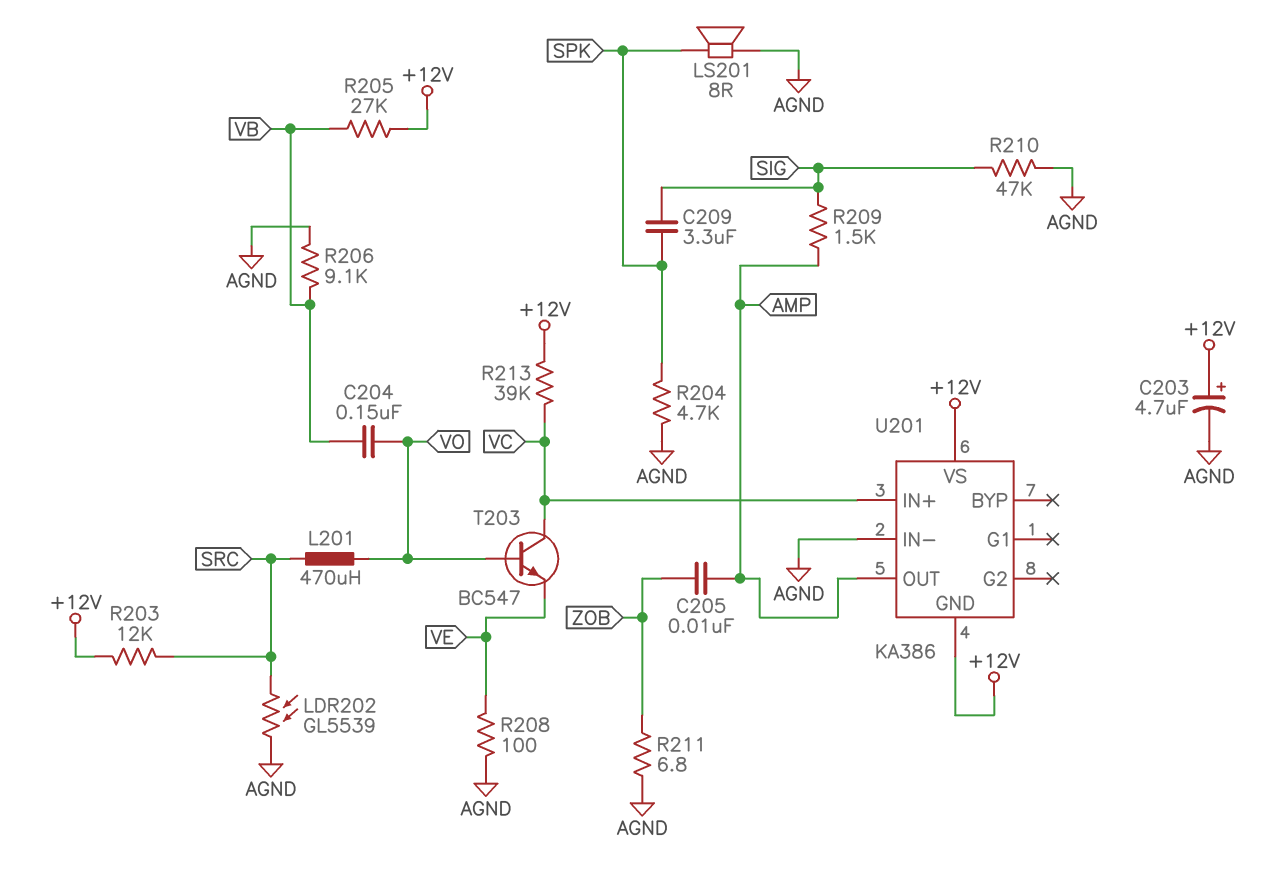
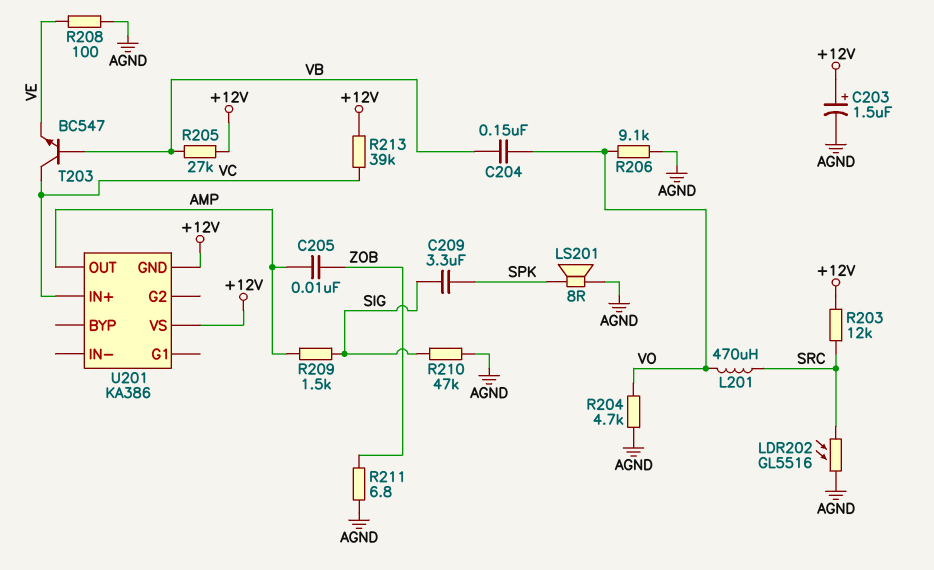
C203: 4.7uF (plus +12V, minus AGND) -> 1.5uF (plus +12V, minus AGND)
LDR202: GL5539 (AGND, SRC) -> GL5516 (AGND, SRC)
R204: 4.7k (AGND, SPK) -> 4.7k (AGND, VO)
R206: 9.1k (AGND, VB) -> 9.1k (AGND, VO)
T203: NPN BC547 (B VO, C VC, E VE) -> NPN BC547 (B VB, C VC, E VE)
U201 pin IN-: AGND -> none

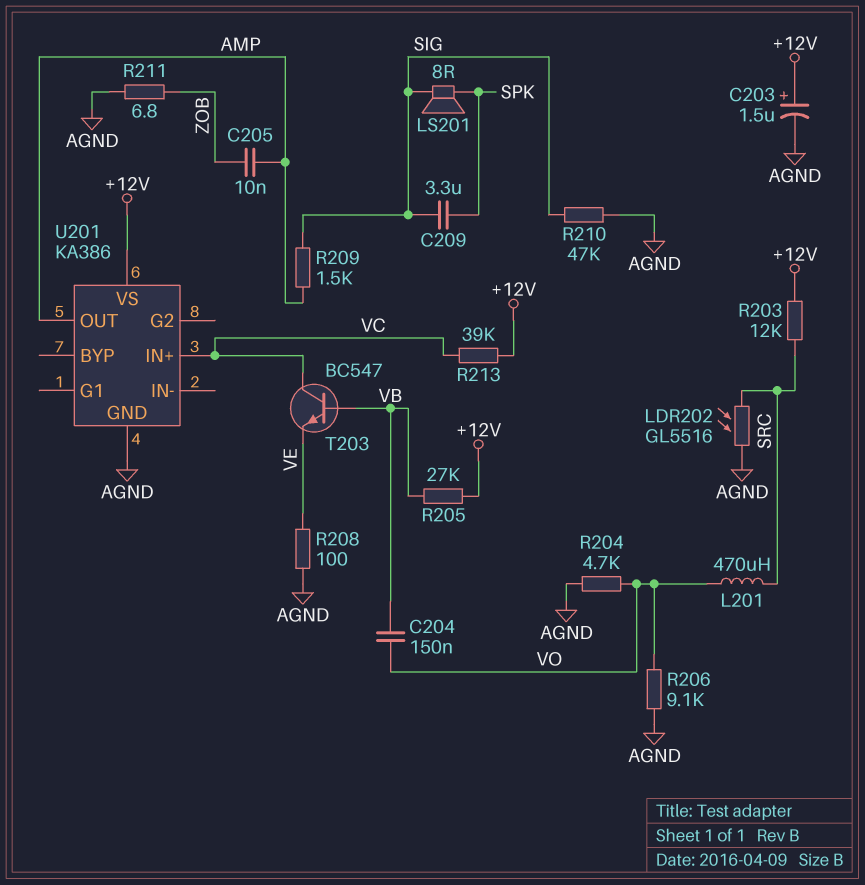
LS201: speaker 8R (AGND, SPK) -> speaker 8R (SIG, SPK)
U201 pin GND: +12V -> AGND

